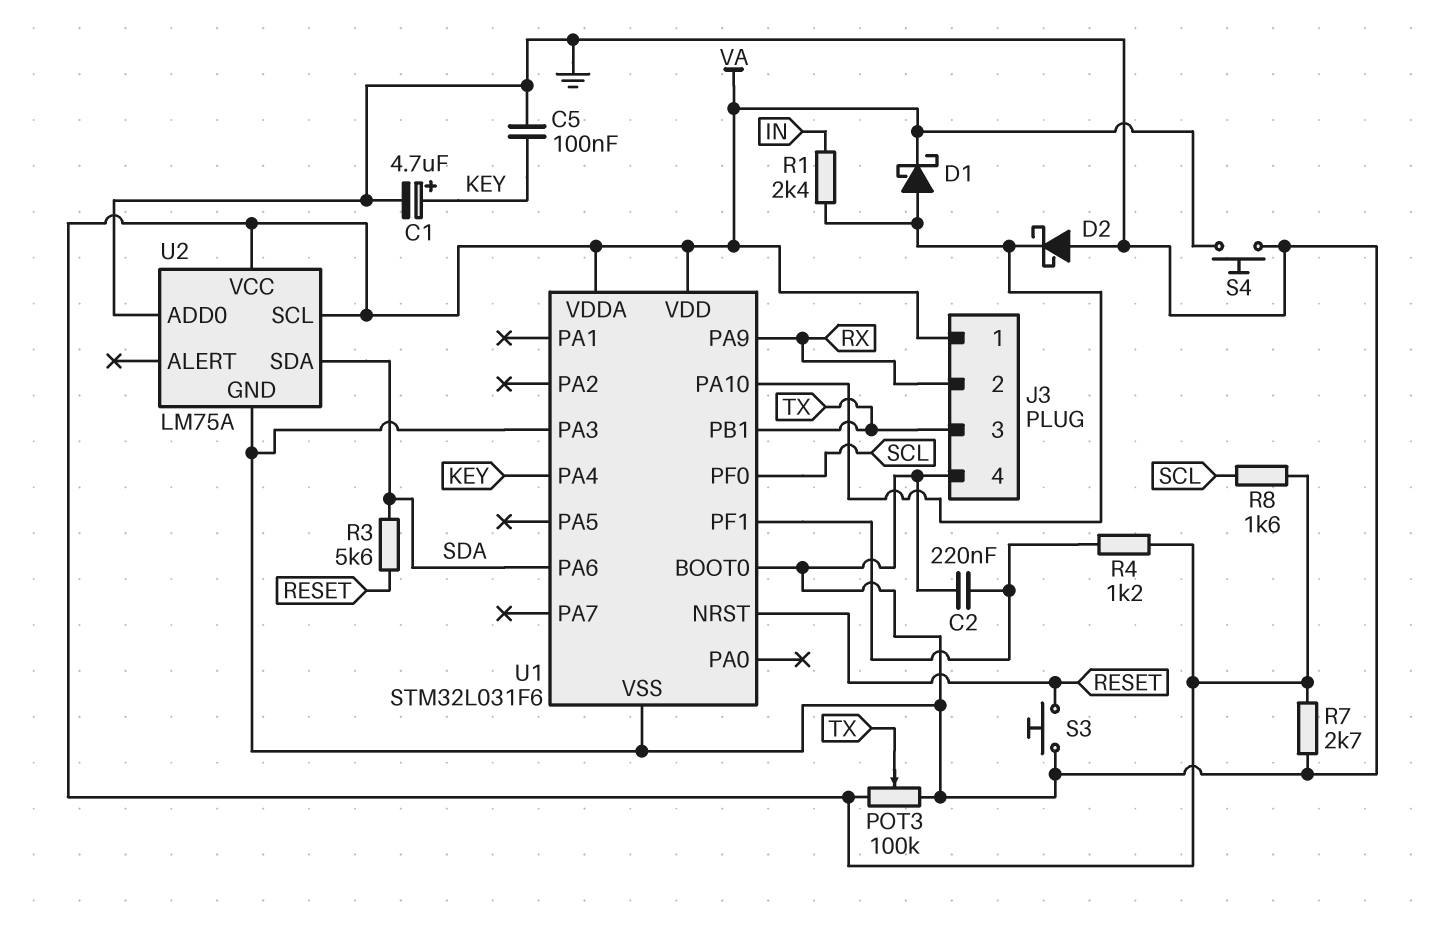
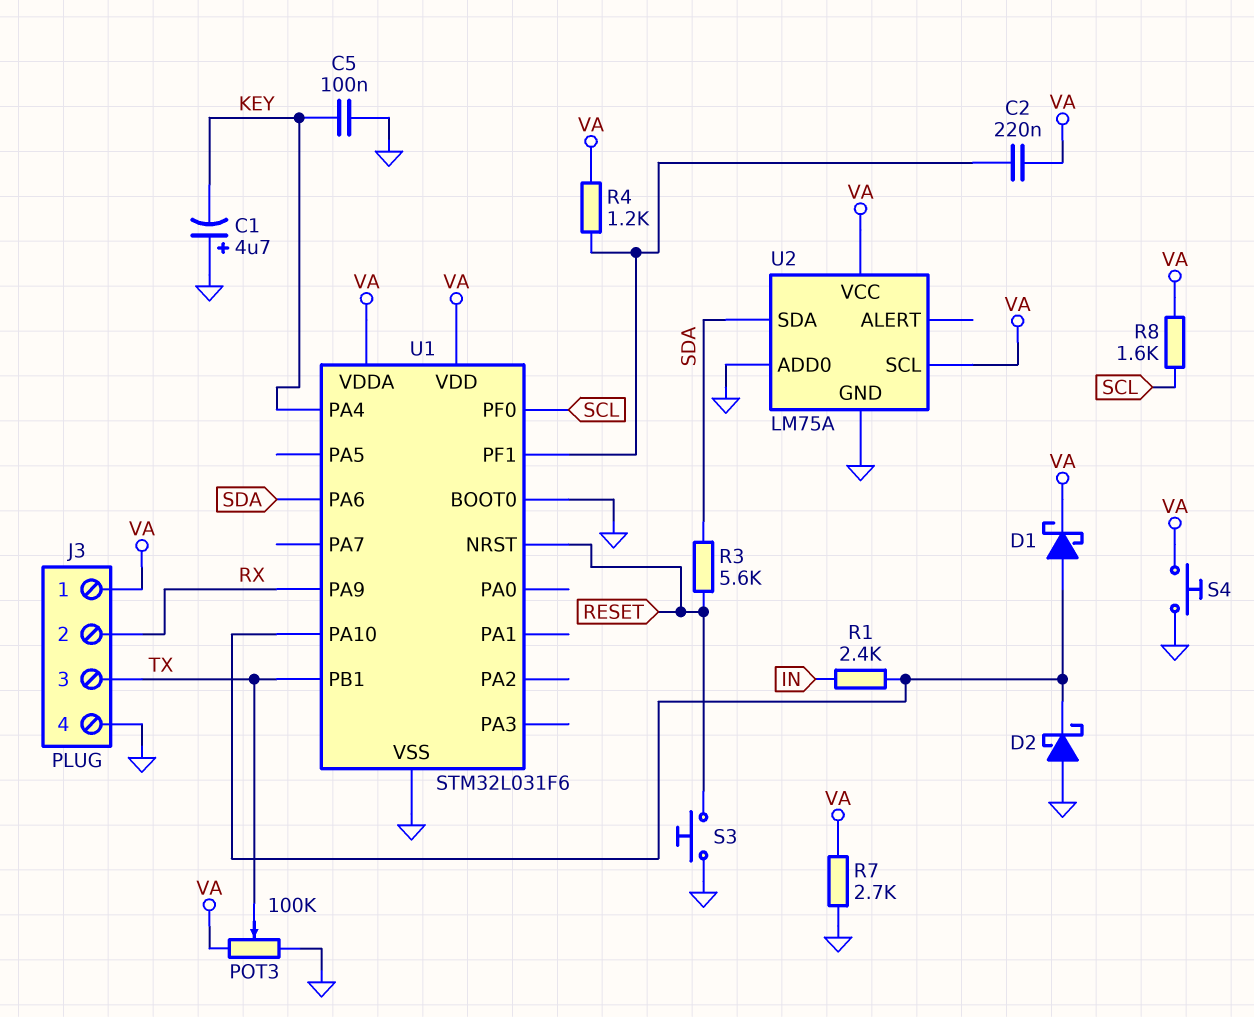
C1: 4.7uF (plus KEY, minus GND) -> 4.7uF (plus GND, minus KEY)
C2: 220nF (GND, U1/PF1) -> 220nF (U1/PF1, VA)
U1 pin PA3: GND -> none

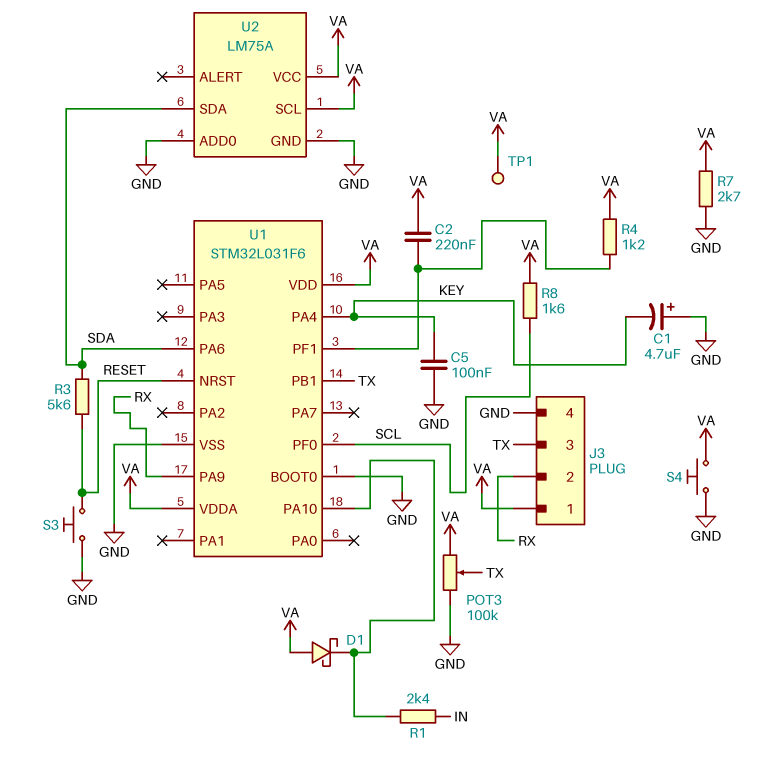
D1: schottky (A U1/PA10, K VA) -> schottky (A VA, K U1/PA10)
D2: schottky (A GND, K U1/PA10) -> none
TP1: none -> test point (VA)

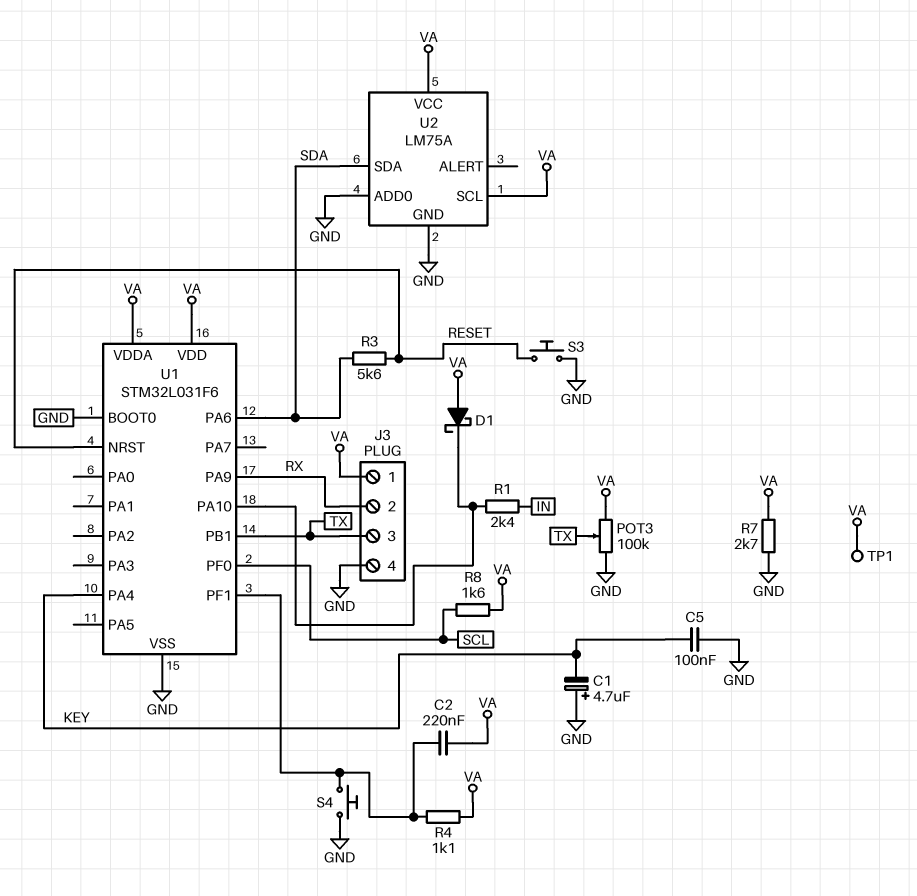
R4: 1.2k (U1/PF1, VA) -> 1.1k (U1/PF1, VA)
S4: button (GND, VA) -> button (GND, U1/PF1)

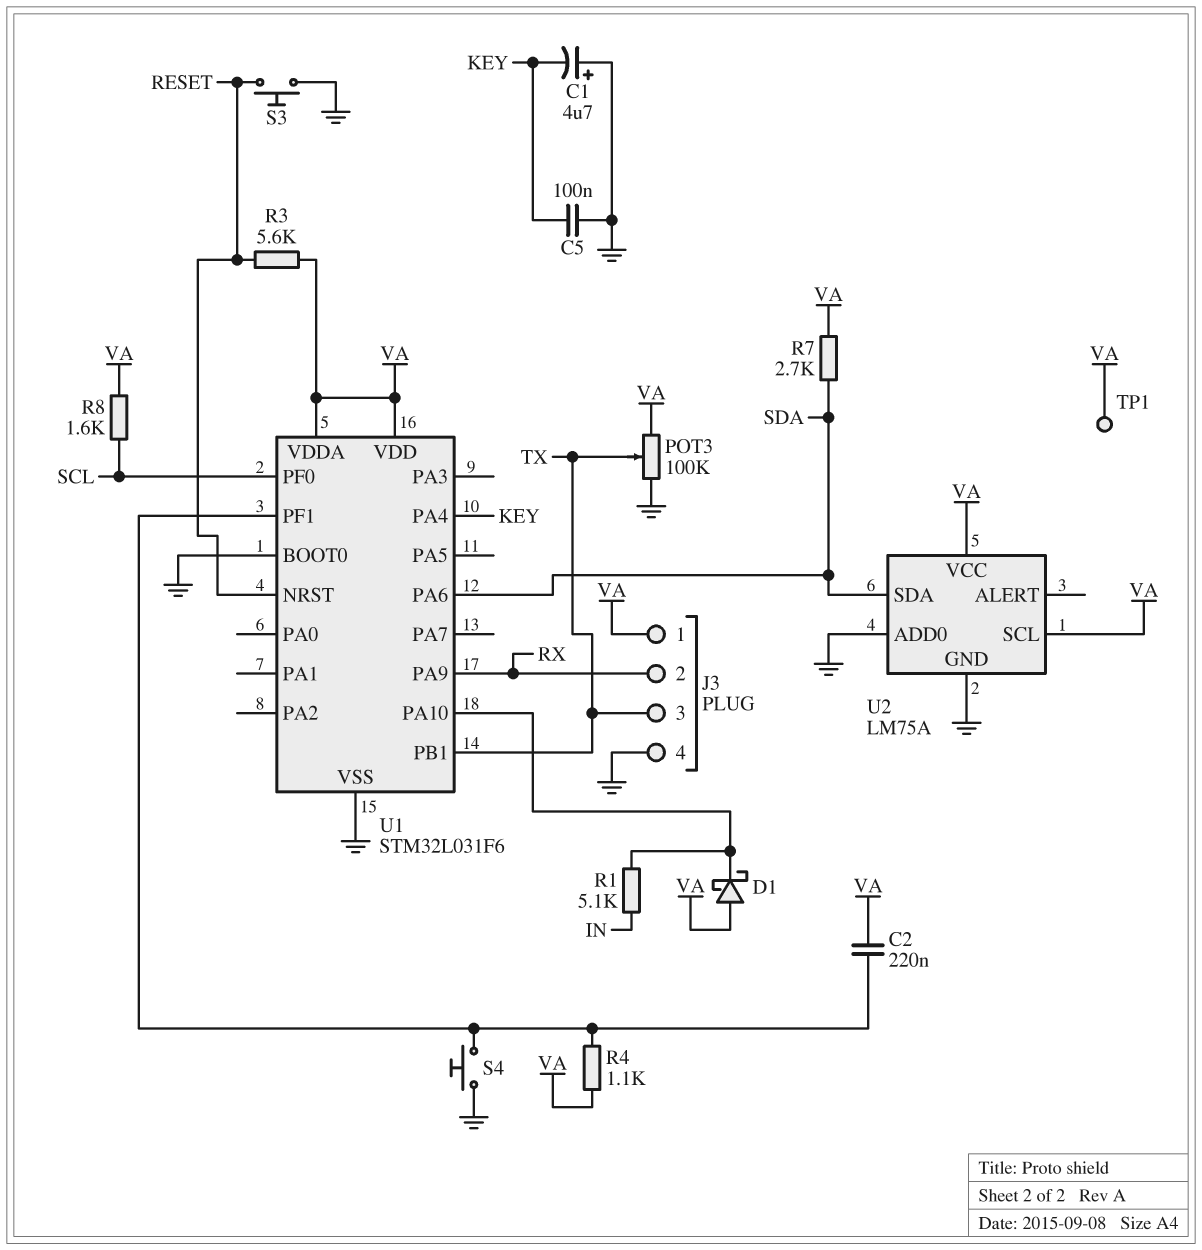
R1: 2.4k (IN, U1/PA10) -> 5.1k (IN, U1/PA10)
R3: 5.6k (RESET, SDA) -> 5.6k (RESET, VA)
R7: 2.7k (GND, VA) -> 2.7k (SDA, VA)

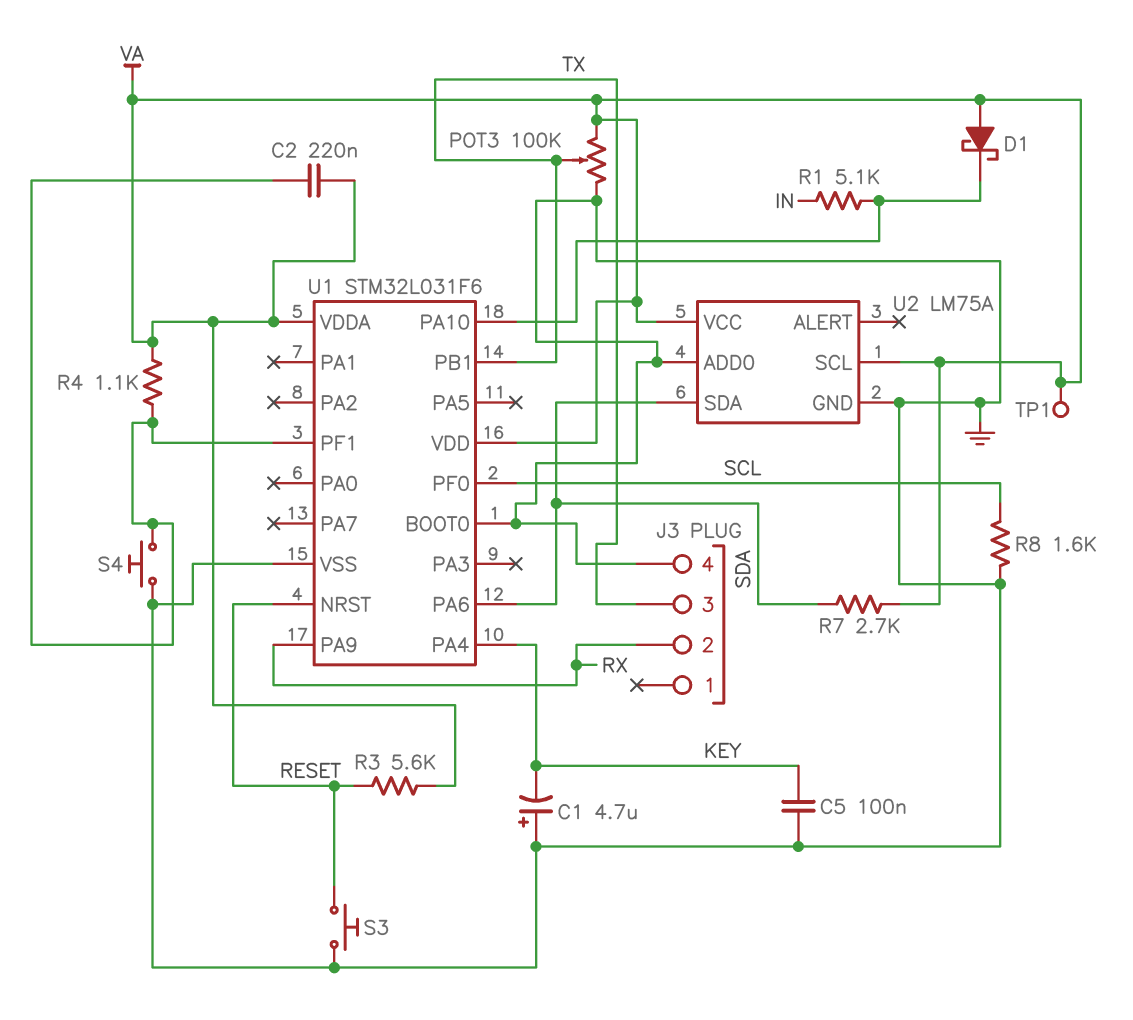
J3 pin 1: VA -> none
R8: 1.6k (SCL, VA) -> 1.6k (GND, SCL)

